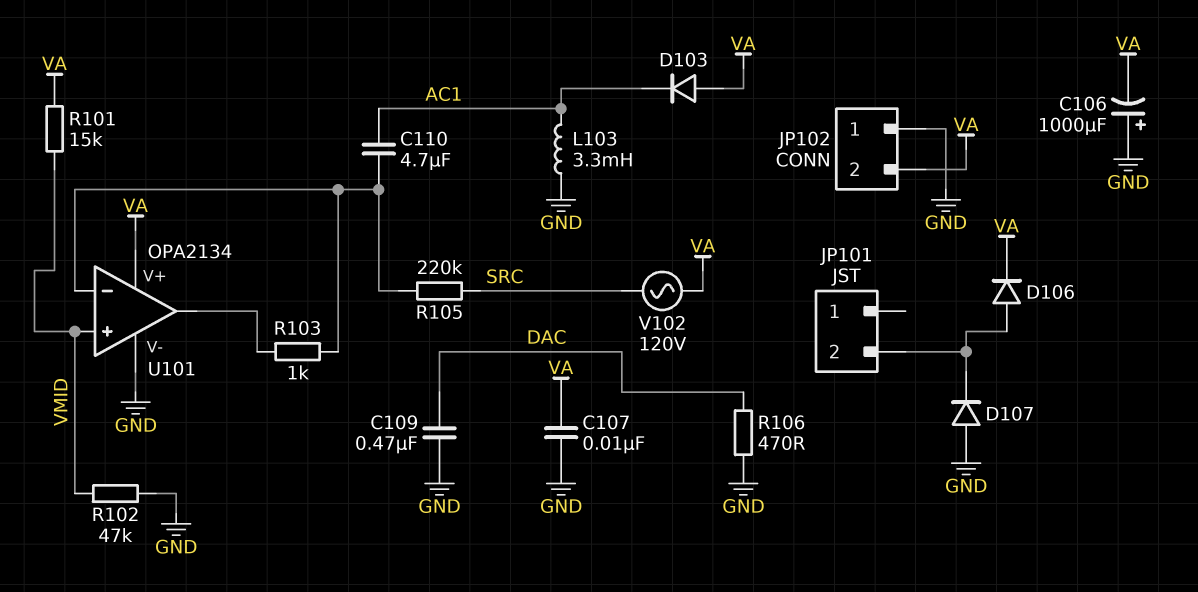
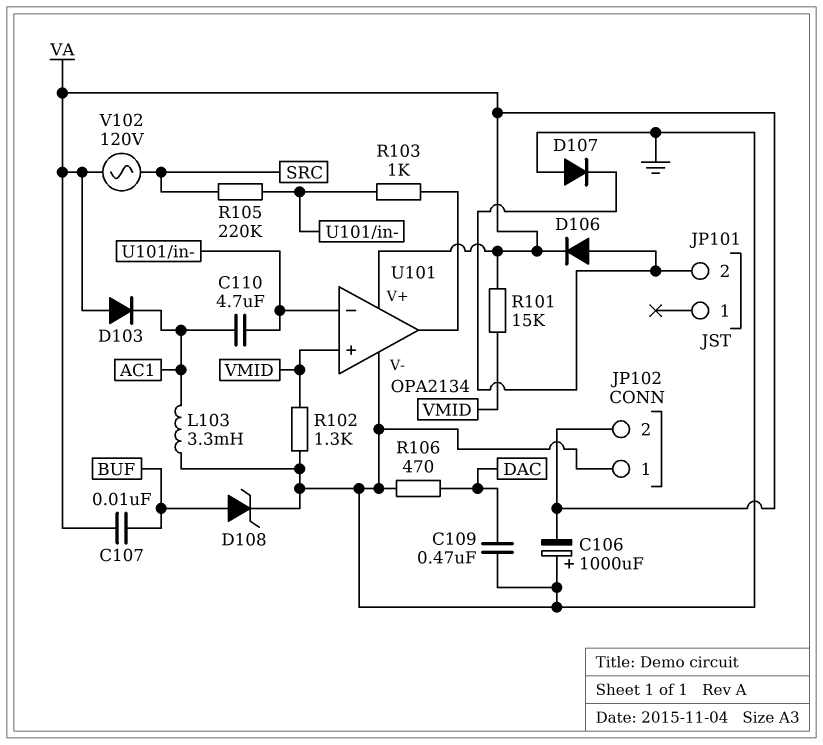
C107: 10nF (GND, VA) -> 10nF (BUF, VA)
D108: none -> zener (A BUF, K GND)
R102: 47k (GND, VMID) -> 1.3k (GND, VMID)

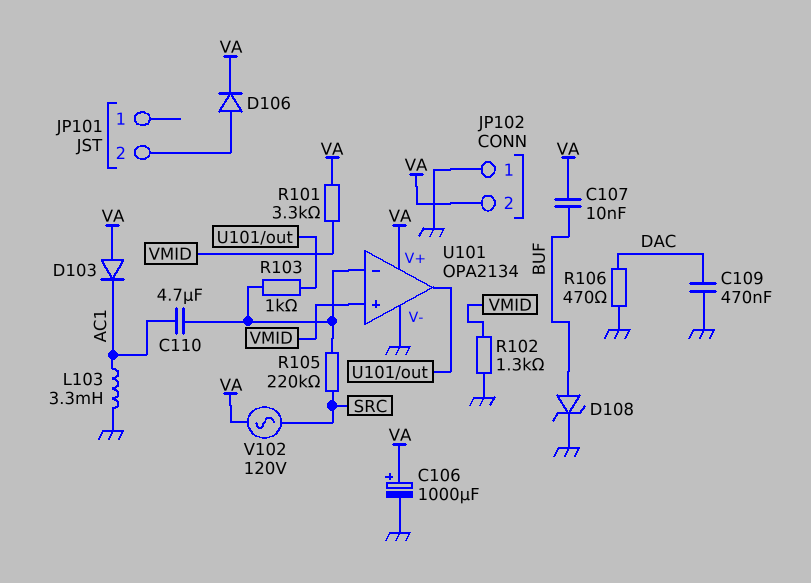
C106: 1000uF (plus GND, minus VA) -> 1000uF (plus VA, minus GND)
D107: diode (A GND, K JP101/2) -> none
R101: 15k (VA, VMID) -> 3.3k (VA, VMID)

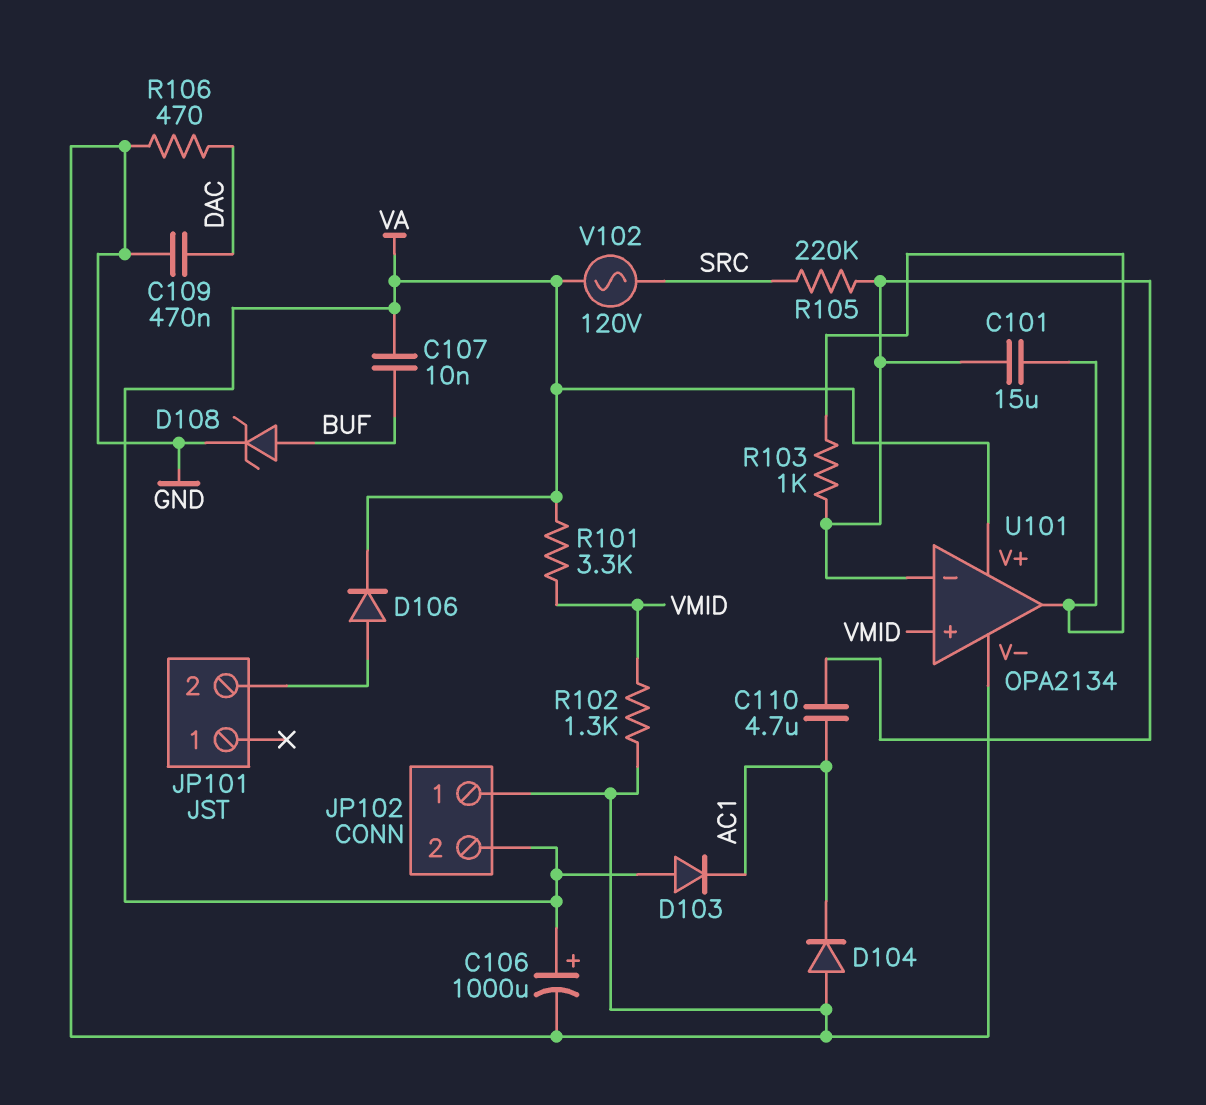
C101: none -> 15uF (U101/in-, U101/out)
D104: none -> diode (A GND, K AC1)
L103: 3.3mH (AC1, GND) -> none

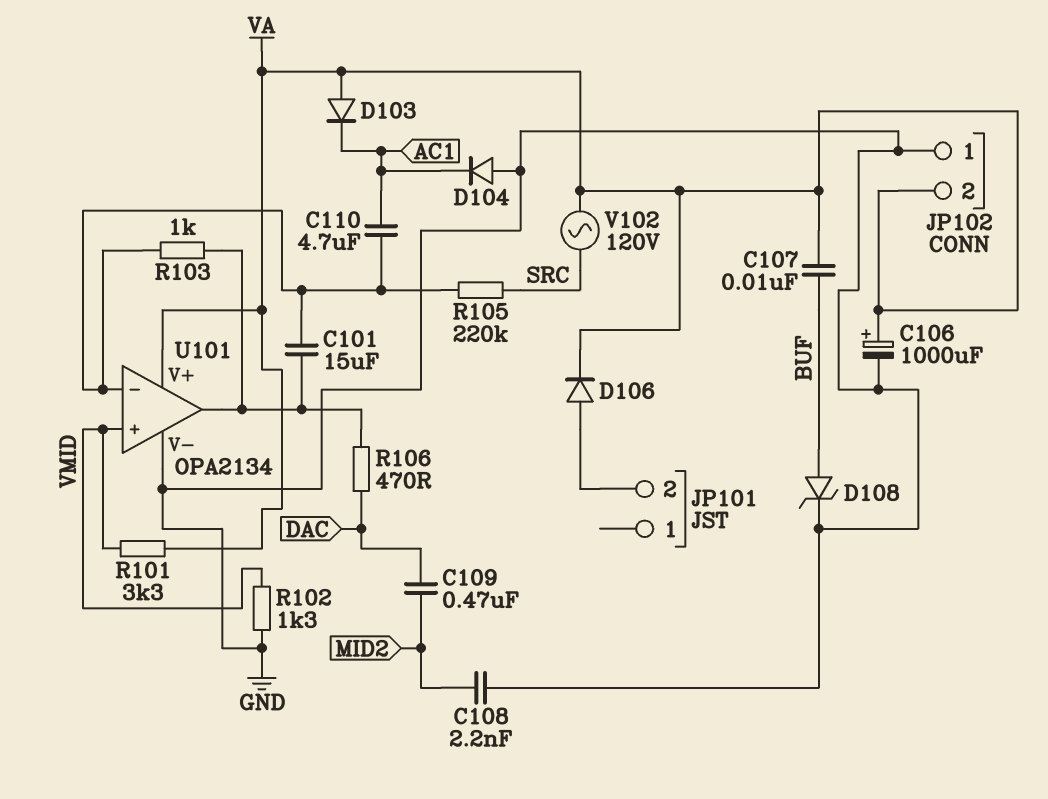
C108: none -> 2.2nF (GND, MID2)
C109: 470nF (DAC, GND) -> 470nF (DAC, MID2)
R106: 470 (DAC, GND) -> 470 (DAC, U101/out)

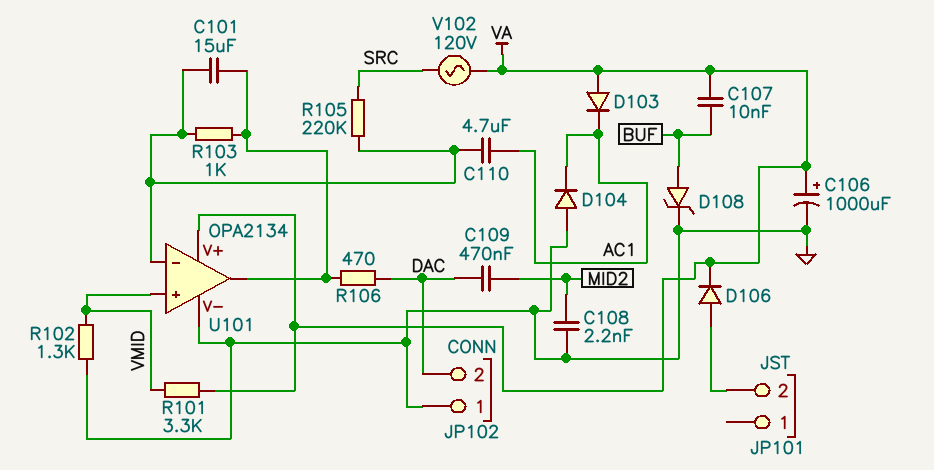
JP102 pin 2: VA -> DAC

